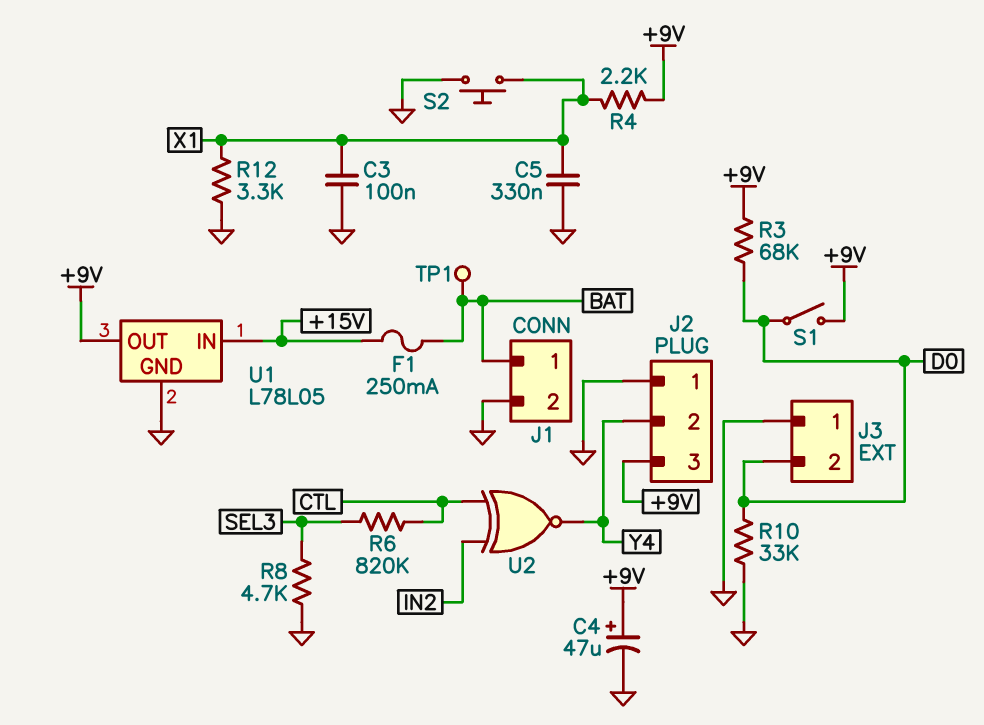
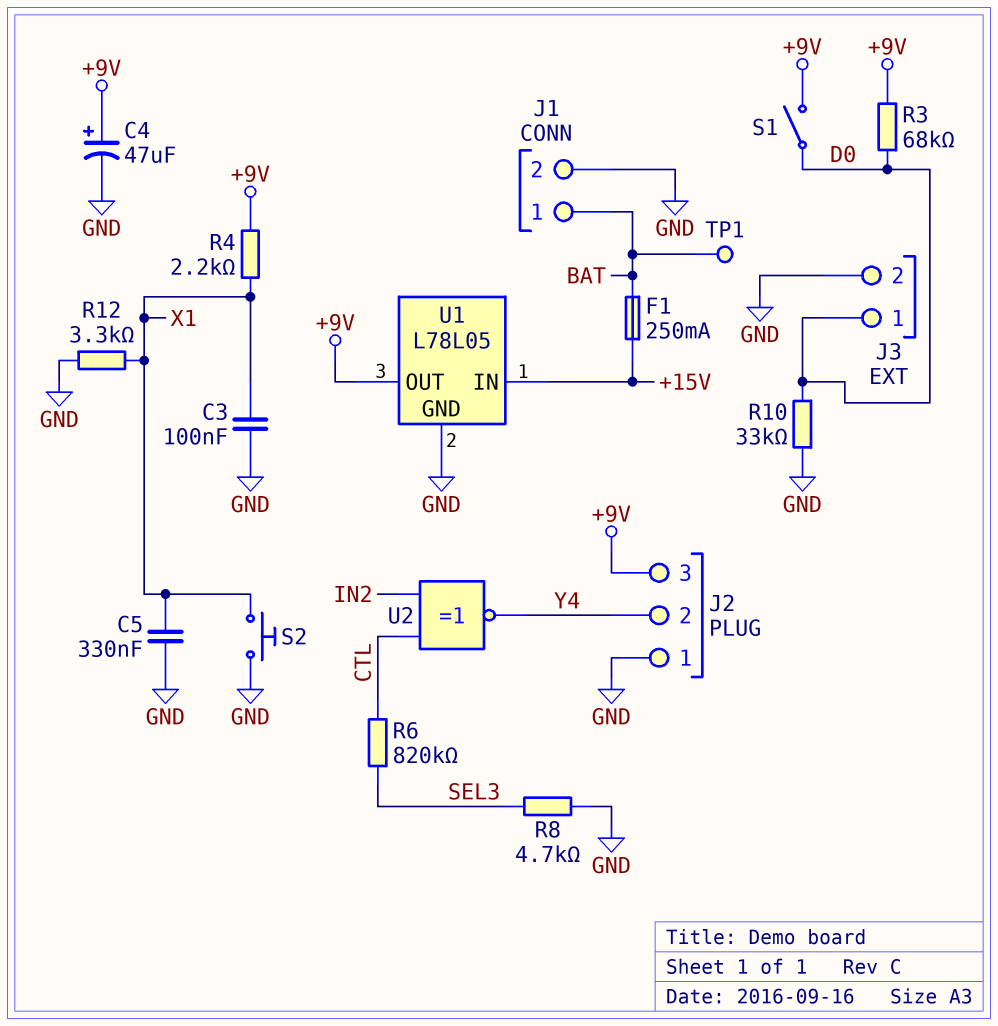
J3 pin 1: GND -> D0
J3 pin 2: D0 -> GND

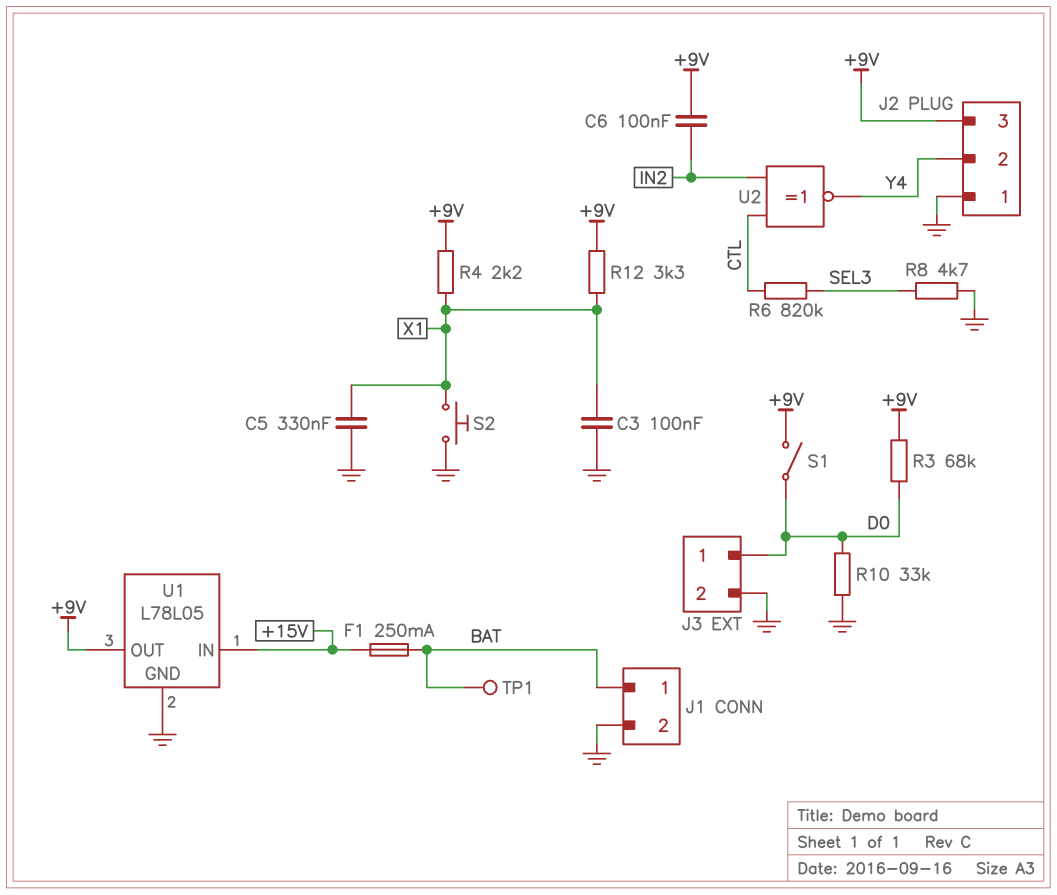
C4: 47uF (plus +9V, minus GND) -> none
C6: none -> 100nF (+9V, IN2)
R12: 3.3k (GND, X1) -> 3.3k (+9V, X1)

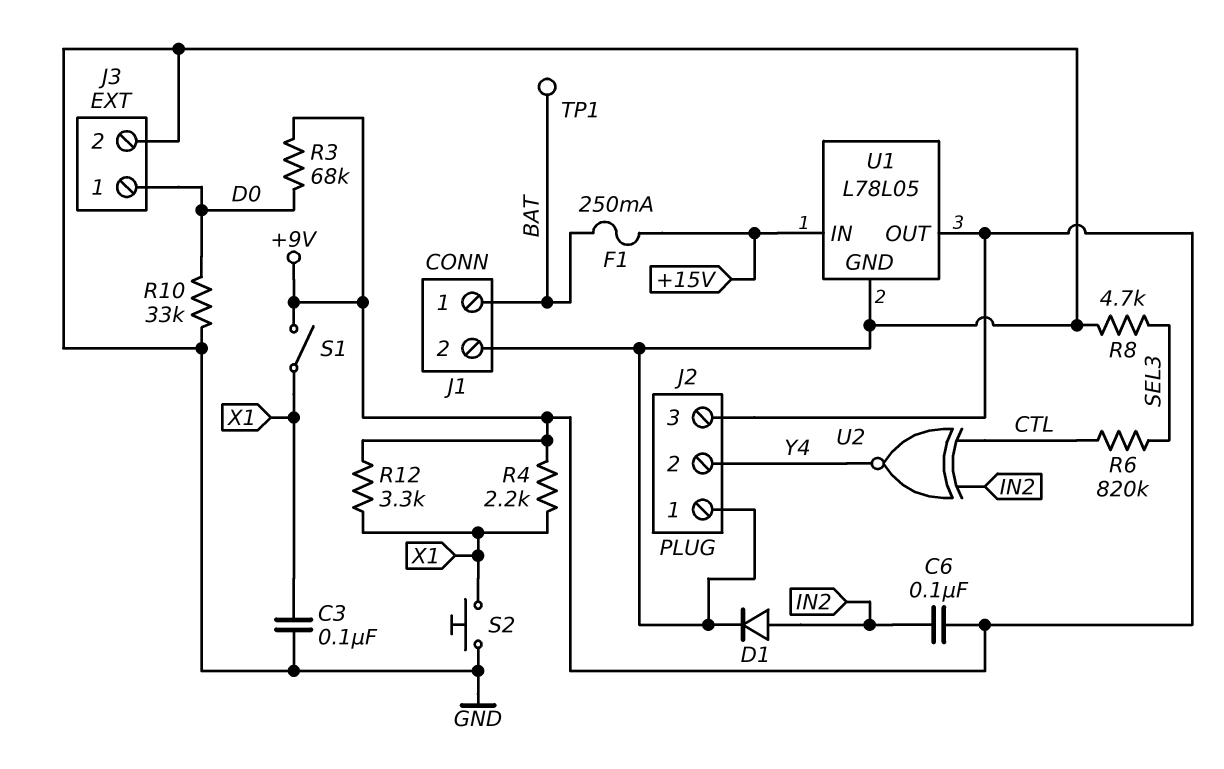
C5: 330nF (GND, X1) -> none
D1: none -> diode (A IN2, K GND)
S1: switch (+9V, D0) -> switch (+9V, X1)

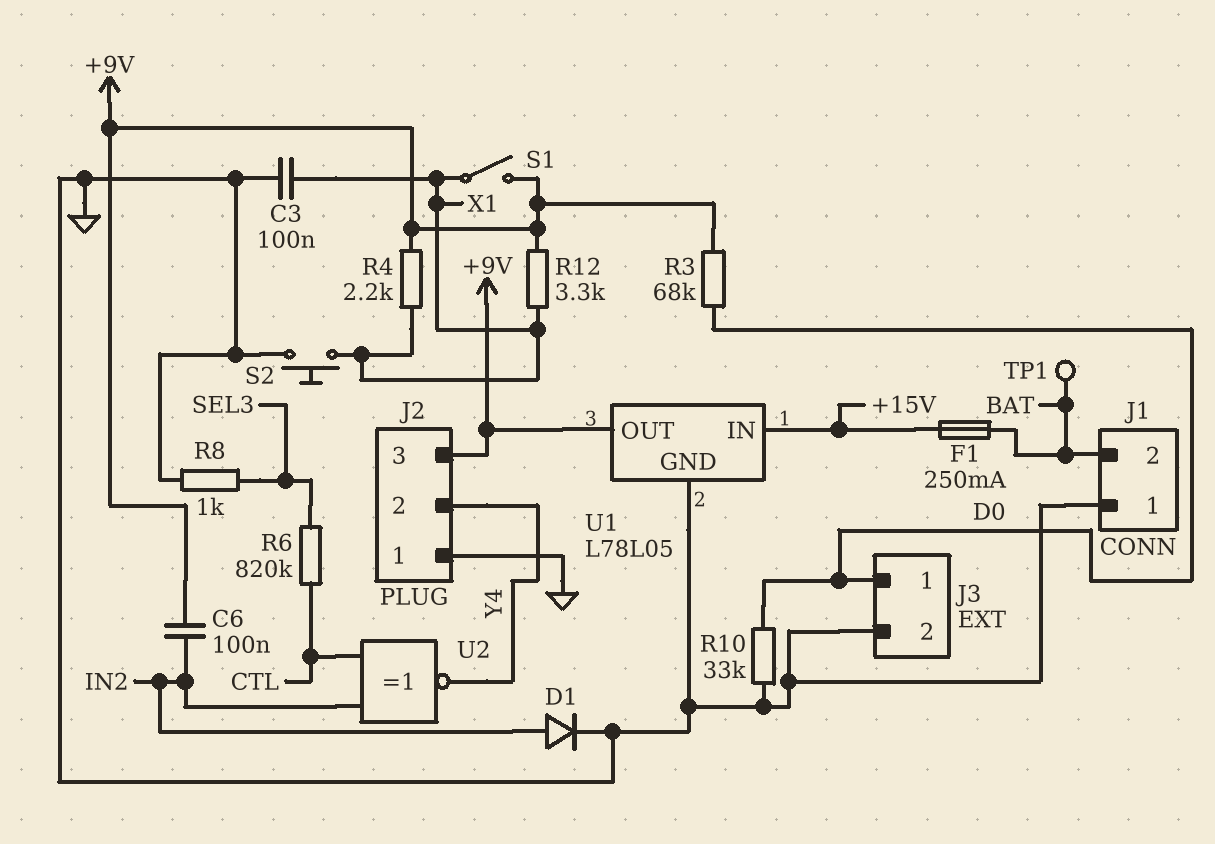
J1 pin 1: BAT -> GND
J1 pin 2: GND -> BAT
R8: 4.7k (GND, SEL3) -> 1k (GND, SEL3)

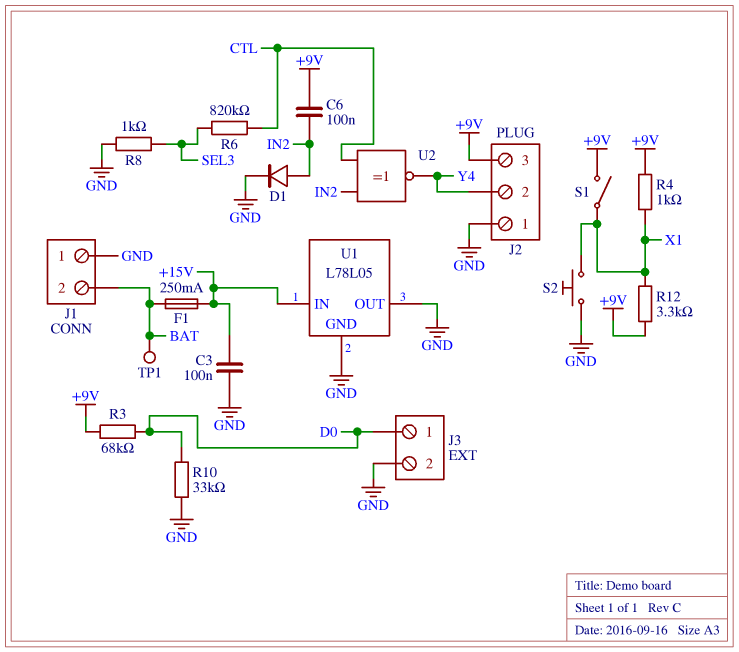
C3: 100nF (GND, X1) -> 100nF (+15V, GND)
R4: 2.2k (+9V, X1) -> 1k (+9V, X1)
U1 pin OUT: +9V -> GND

